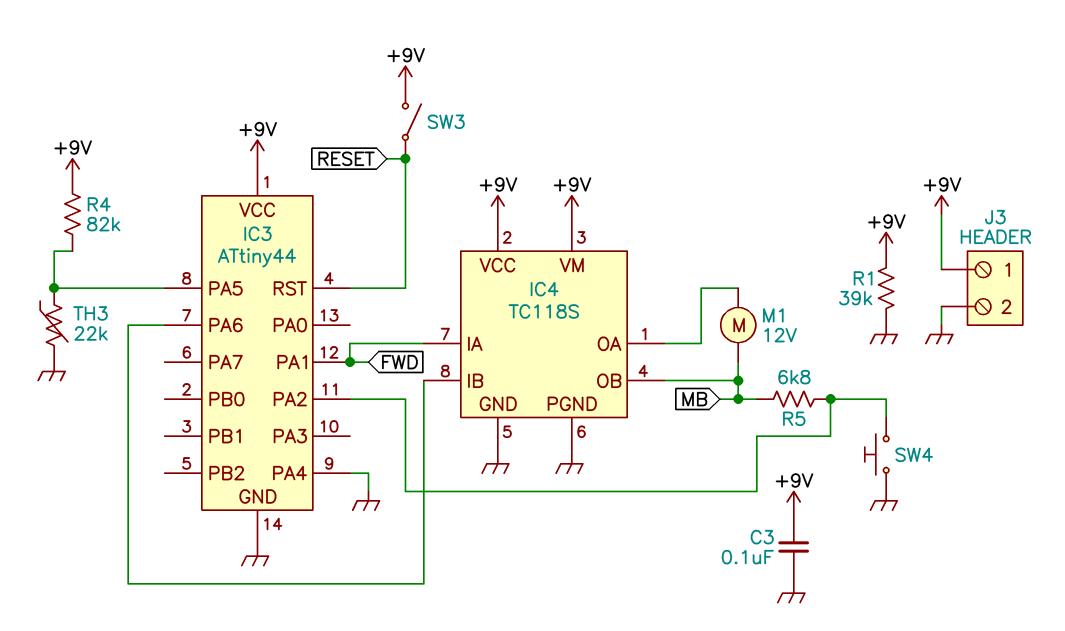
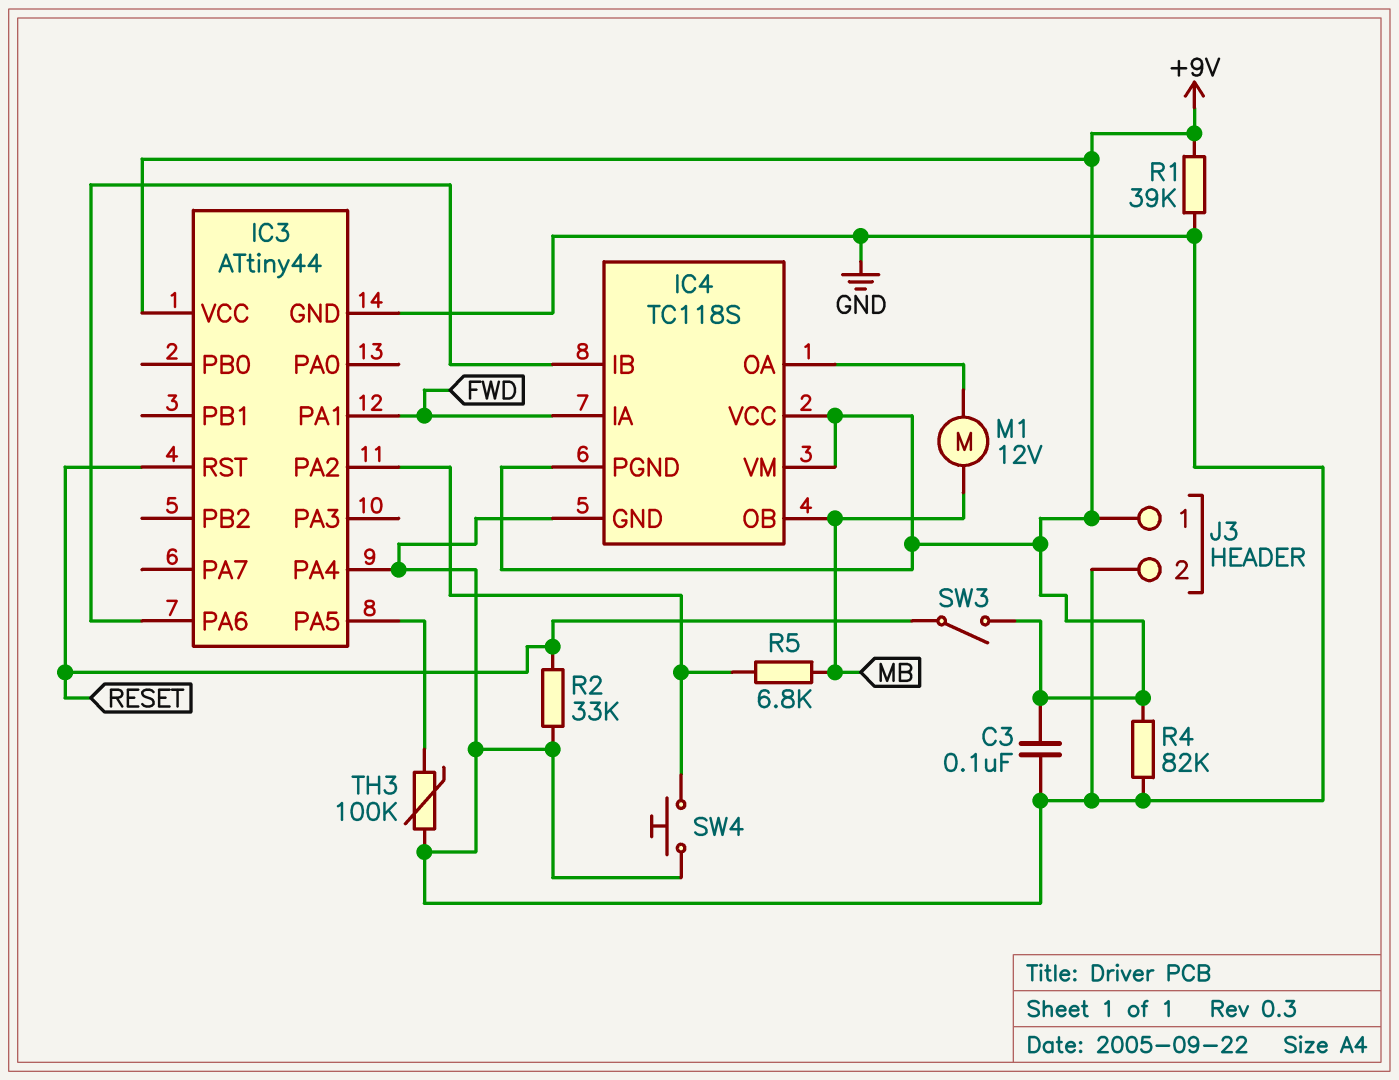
IC4 pin PGND: GND -> +9V
R2: none -> 33k (GND, RESET)
R4: 82k (+9V, IC3/PA5) -> 82k (+9V, GND)
TH3: 22k (GND, IC3/PA5) -> 100k (GND, IC3/PA5)

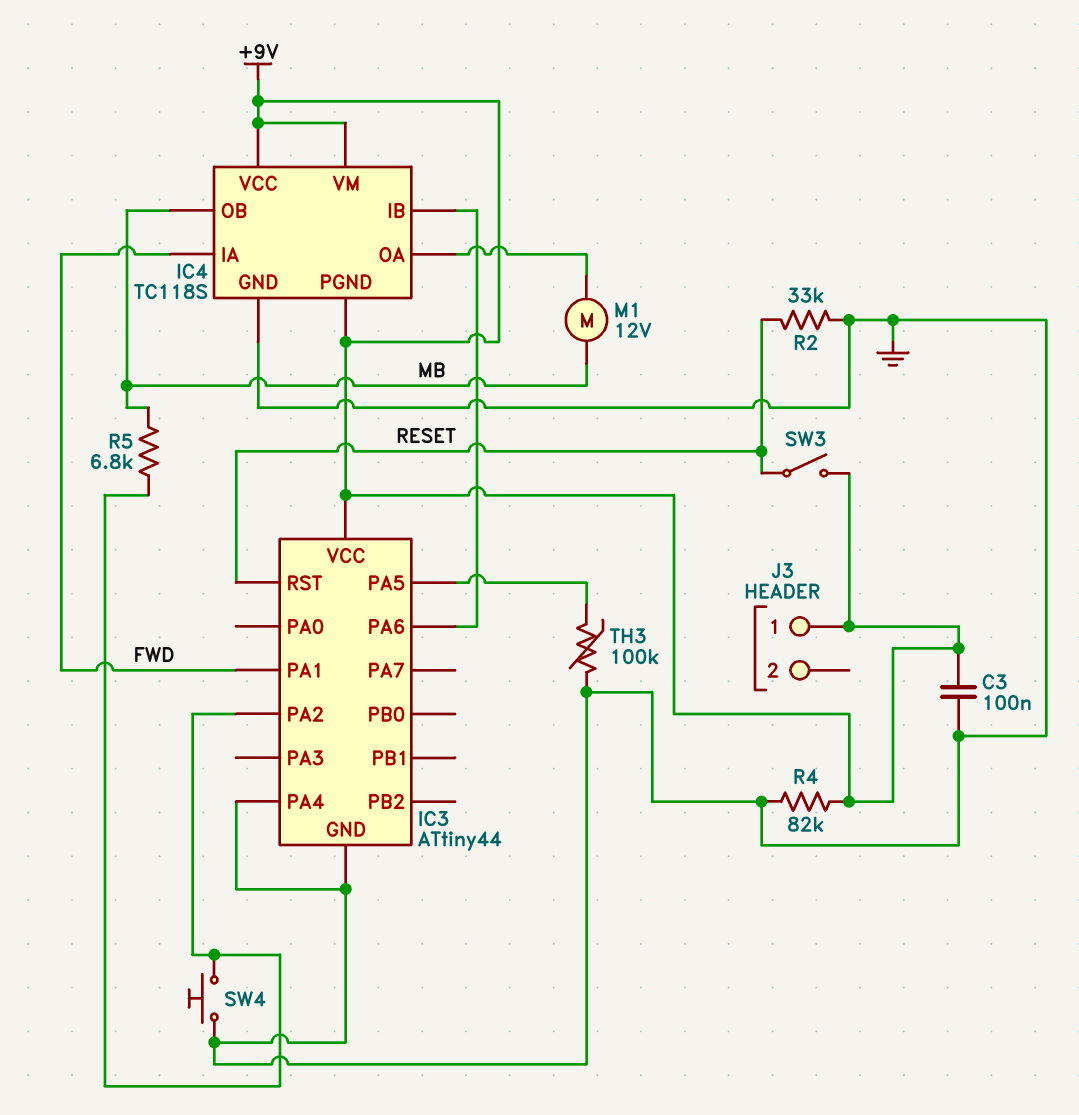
J3 pin 2: GND -> none
R1: 39k (+9V, GND) -> none

